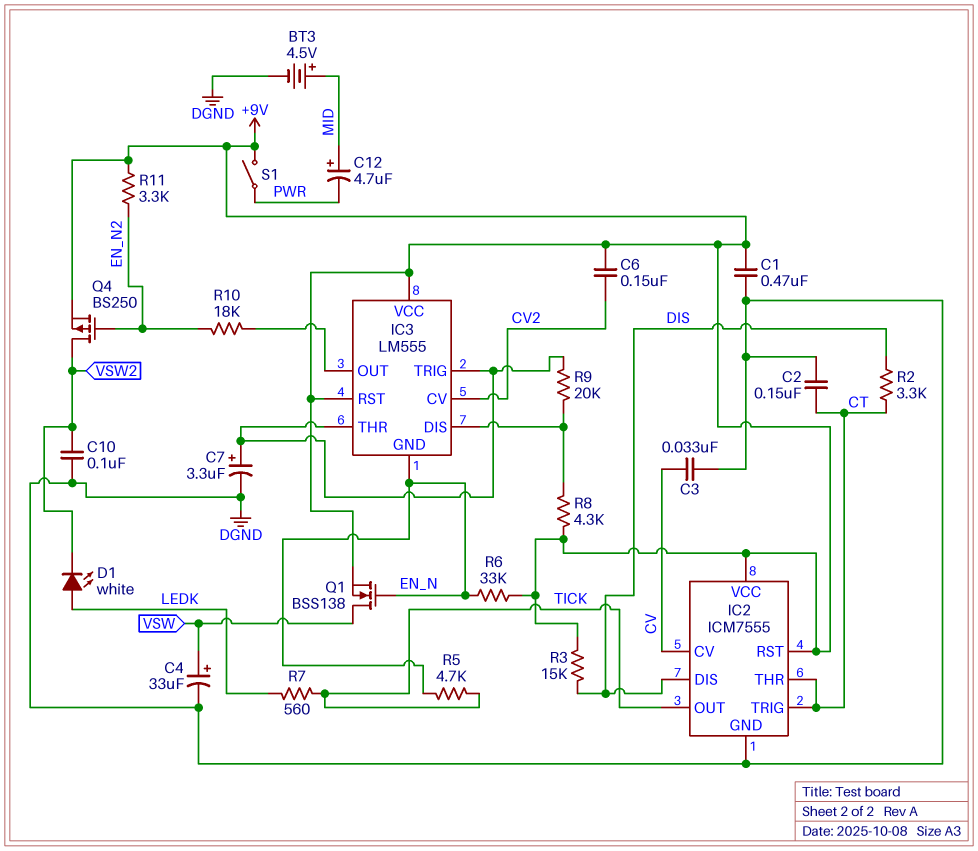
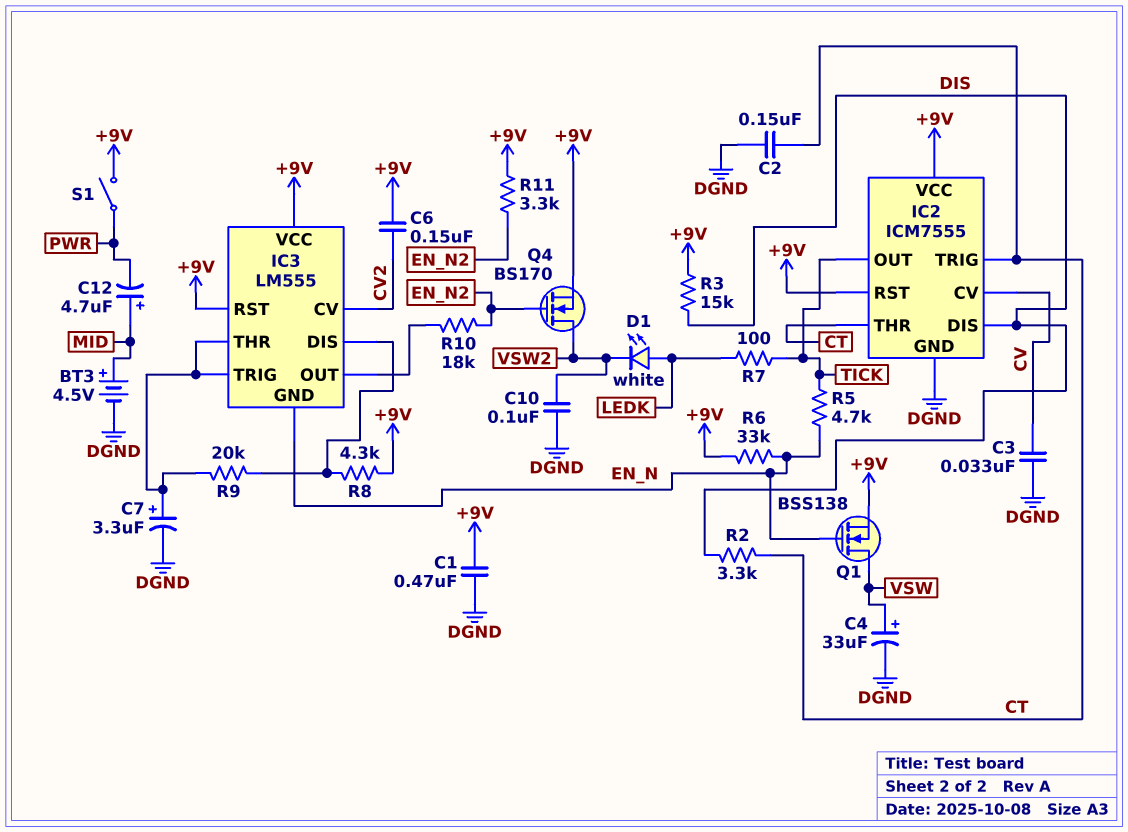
Q4: PMOS BS250 (G EN_N2, D VSW2, S +9V) -> NMOS BS170 (G EN_N2, D VSW2, S +9V)
R7: 560 (LEDK, TICK) -> 100 (LEDK, TICK)

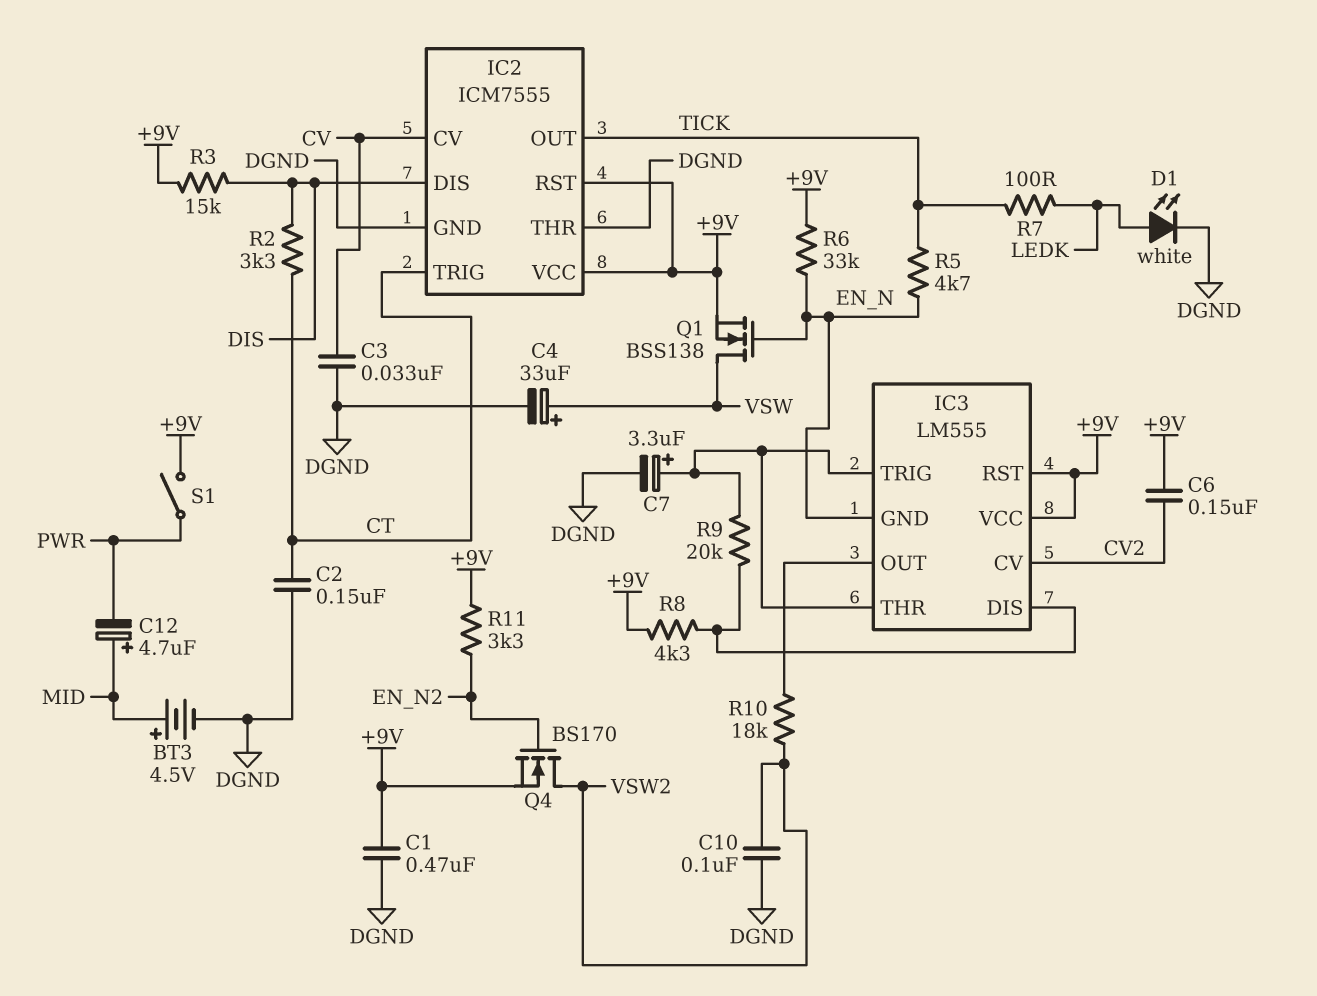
D1: LED white (A LEDK, K VSW2) -> LED white (A LEDK, K DGND)
IC2 pin THR: CT -> DGND
R10: 18k (EN_N2, IC3/OUT) -> 18k (IC3/OUT, VSW2)

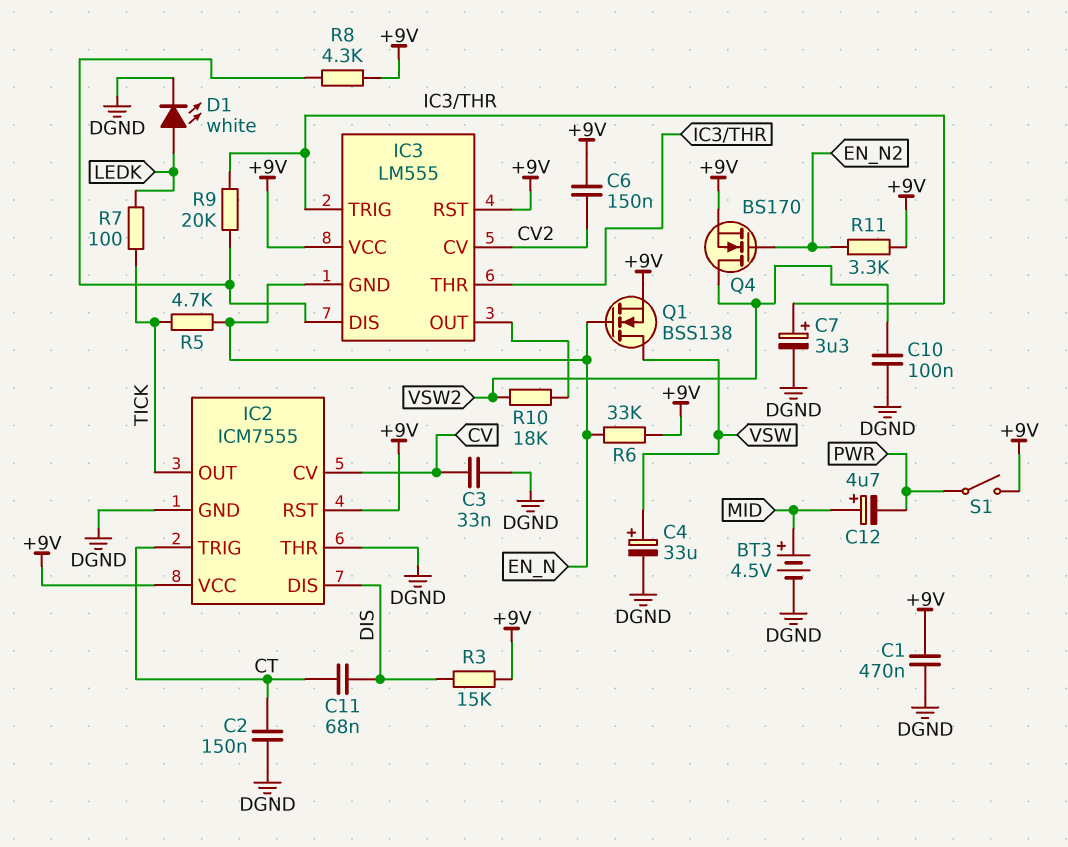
C11: none -> 68nF (CT, DIS)
R2: 3.3k (CT, DIS) -> none

